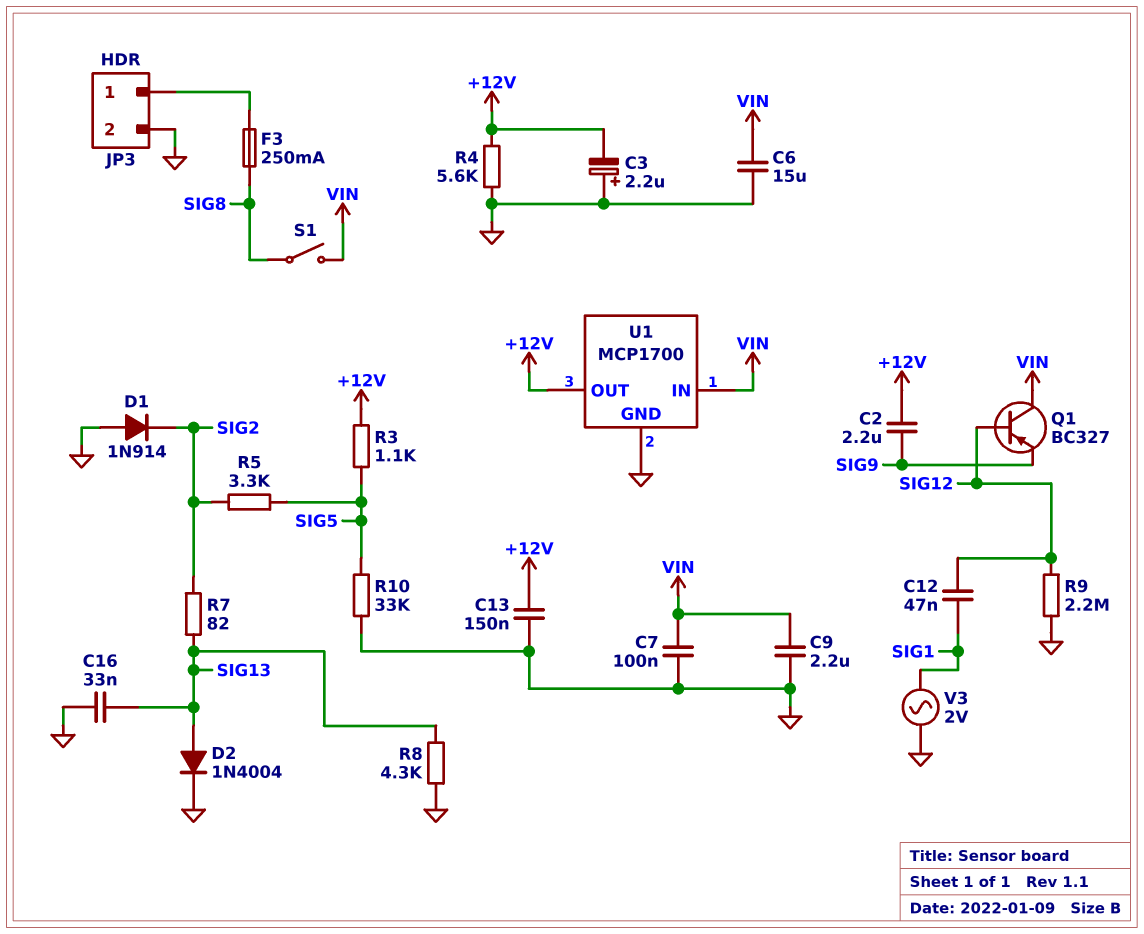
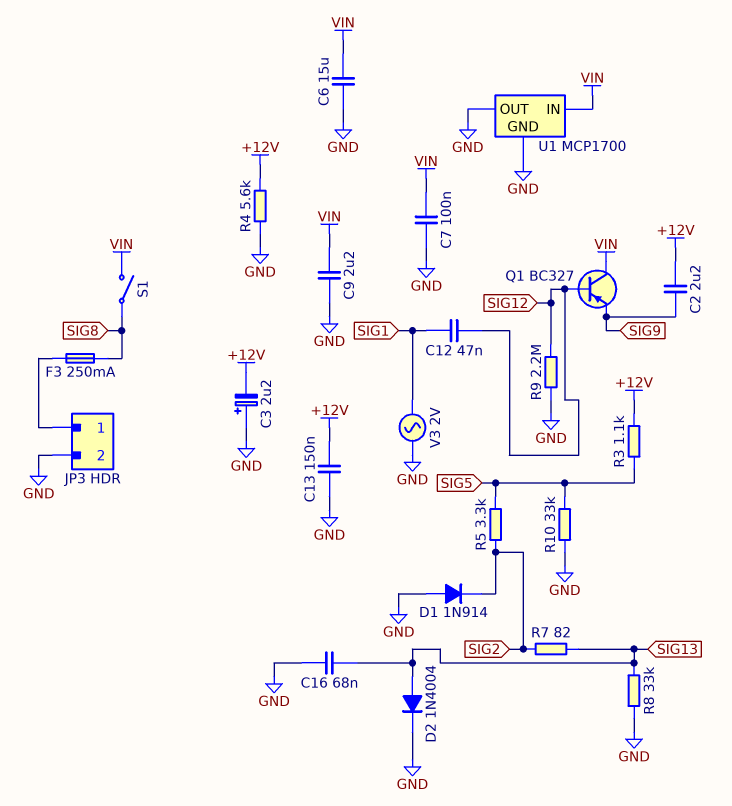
C16: 33nF (GND, SIG13) -> 68nF (GND, SIG13)
R8: 4.3k (GND, SIG13) -> 33k (GND, SIG13)
U1 pin OUT: +12V -> GND

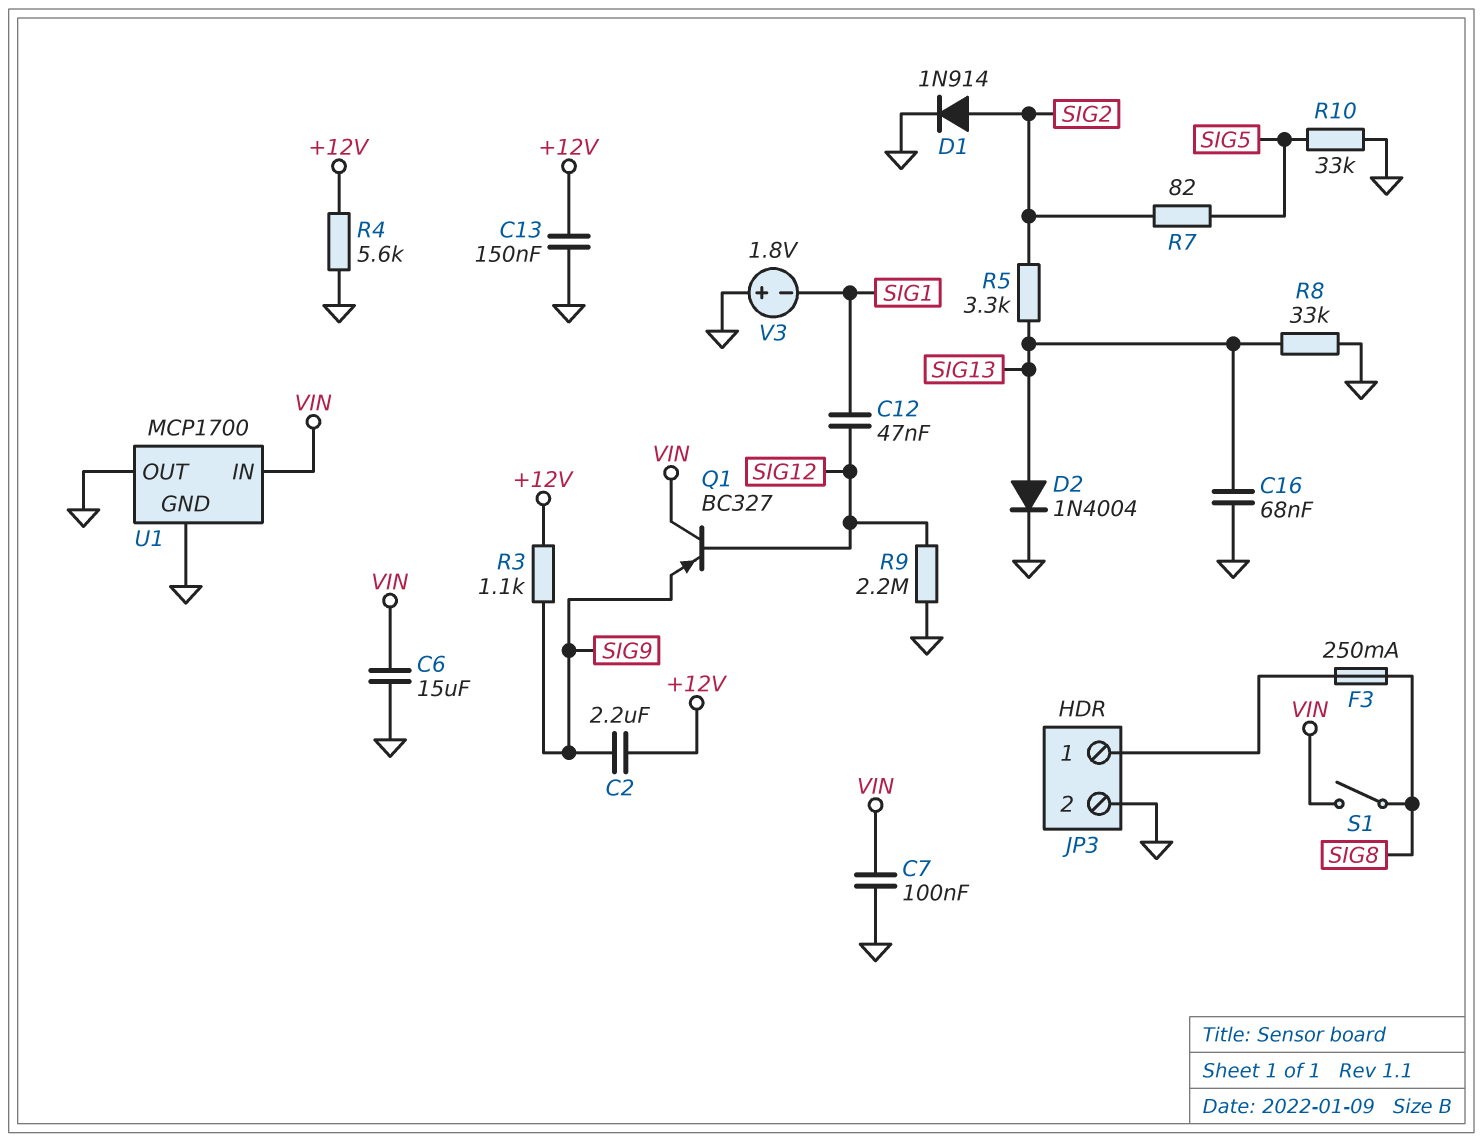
C3: 2.2uF (plus GND, minus +12V) -> none
C9: 2.2uF (GND, VIN) -> none
D1: diode 1N914 (A GND, K SIG2) -> diode 1N914 (A SIG2, K GND)
R3: 1.1k (+12V, SIG5) -> 1.1k (+12V, SIG9)
R5: 3.3k (SIG2, SIG5) -> 3.3k (SIG2, SIG13)
R7: 82 (SIG2, SIG13) -> 82 (SIG2, SIG5)
V3: AC 2V (GND, SIG1) -> 1.8V (plus GND, minus SIG1)

